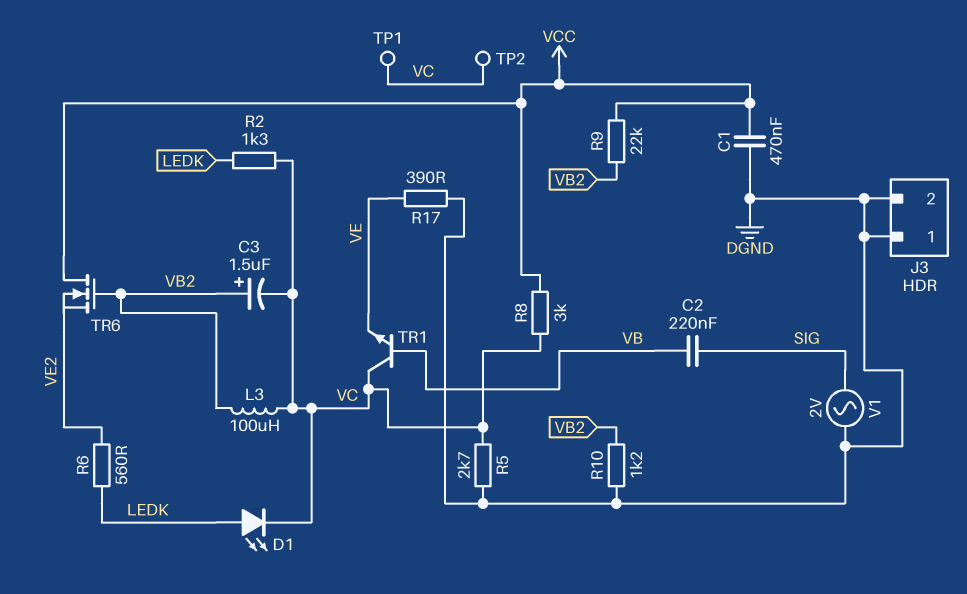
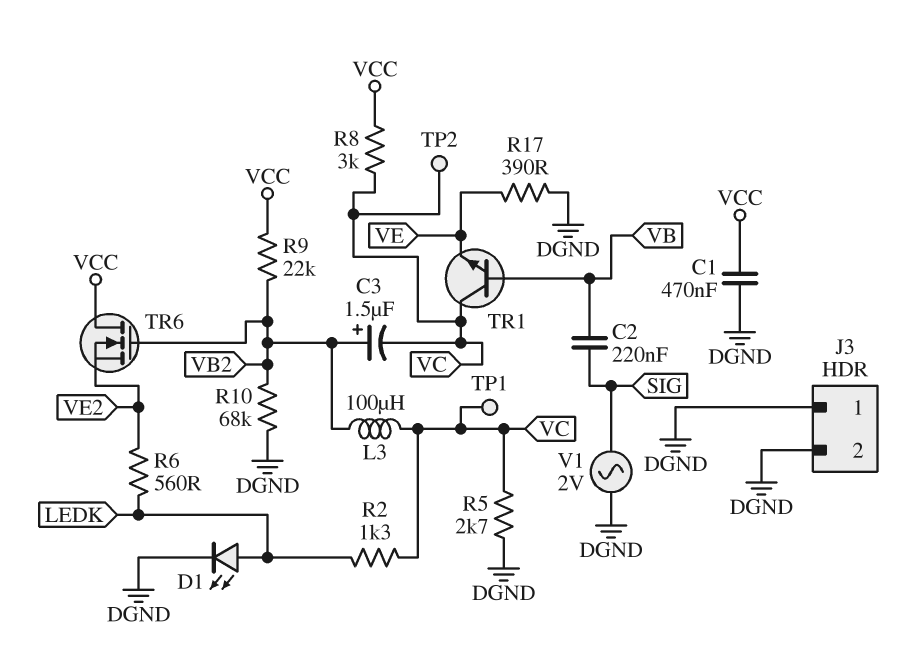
D1: LED (A LEDK, K VC) -> LED (A LEDK, K DGND)
R10: 1.2k (DGND, VB2) -> 68k (DGND, VB2)

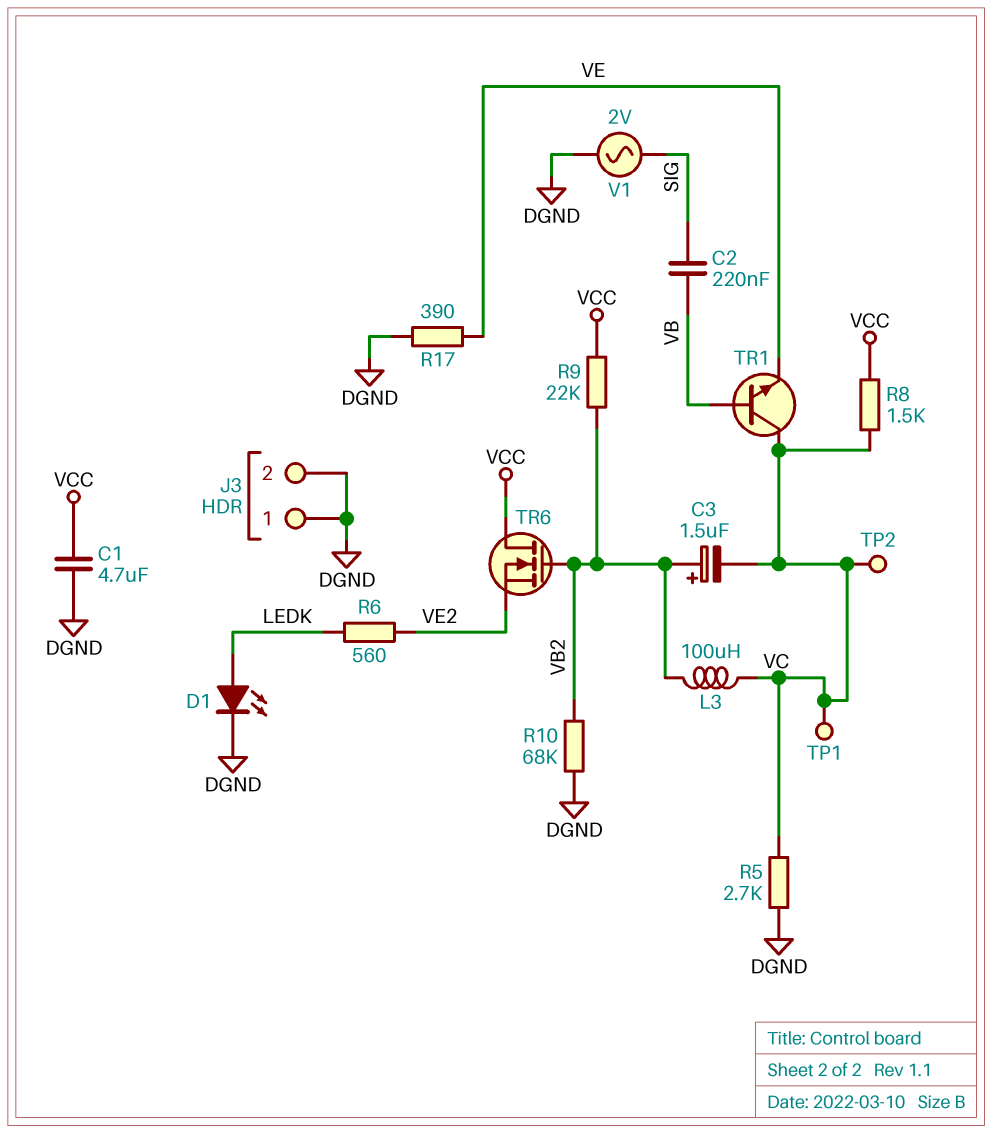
C1: 470nF (DGND, VCC) -> 4.7uF (DGND, VCC)
R2: 1.3k (LEDK, VC) -> none
R8: 3k (VC, VCC) -> 1.5k (VC, VCC)

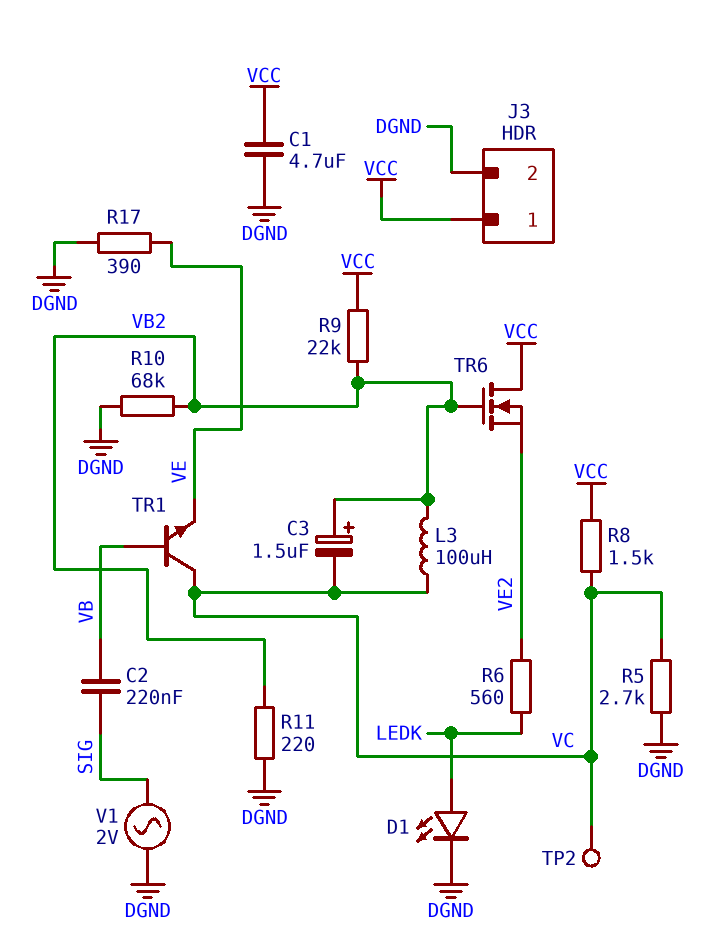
J3 pin 1: DGND -> VCC
R11: none -> 220 (DGND, VB2)
TP1: test point (VC) -> none

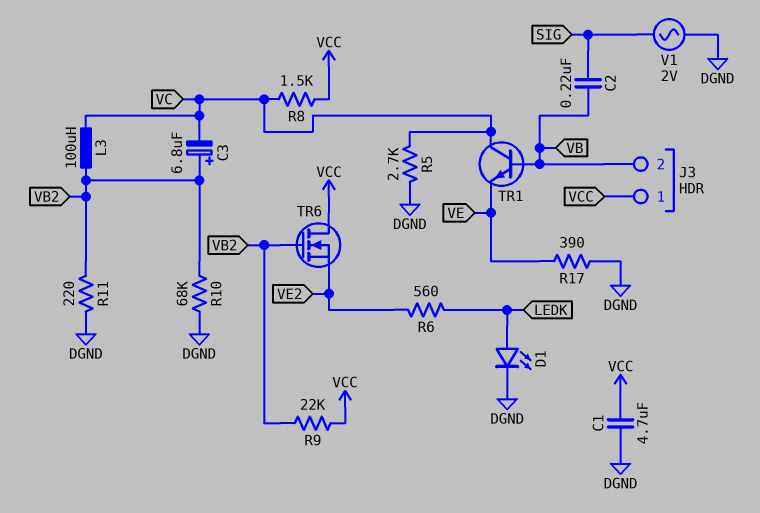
C3: 1.5uF (plus VB2, minus VC) -> 6.8uF (plus VB2, minus VC)
J3 pin 2: DGND -> VB
TP2: test point (VC) -> none

